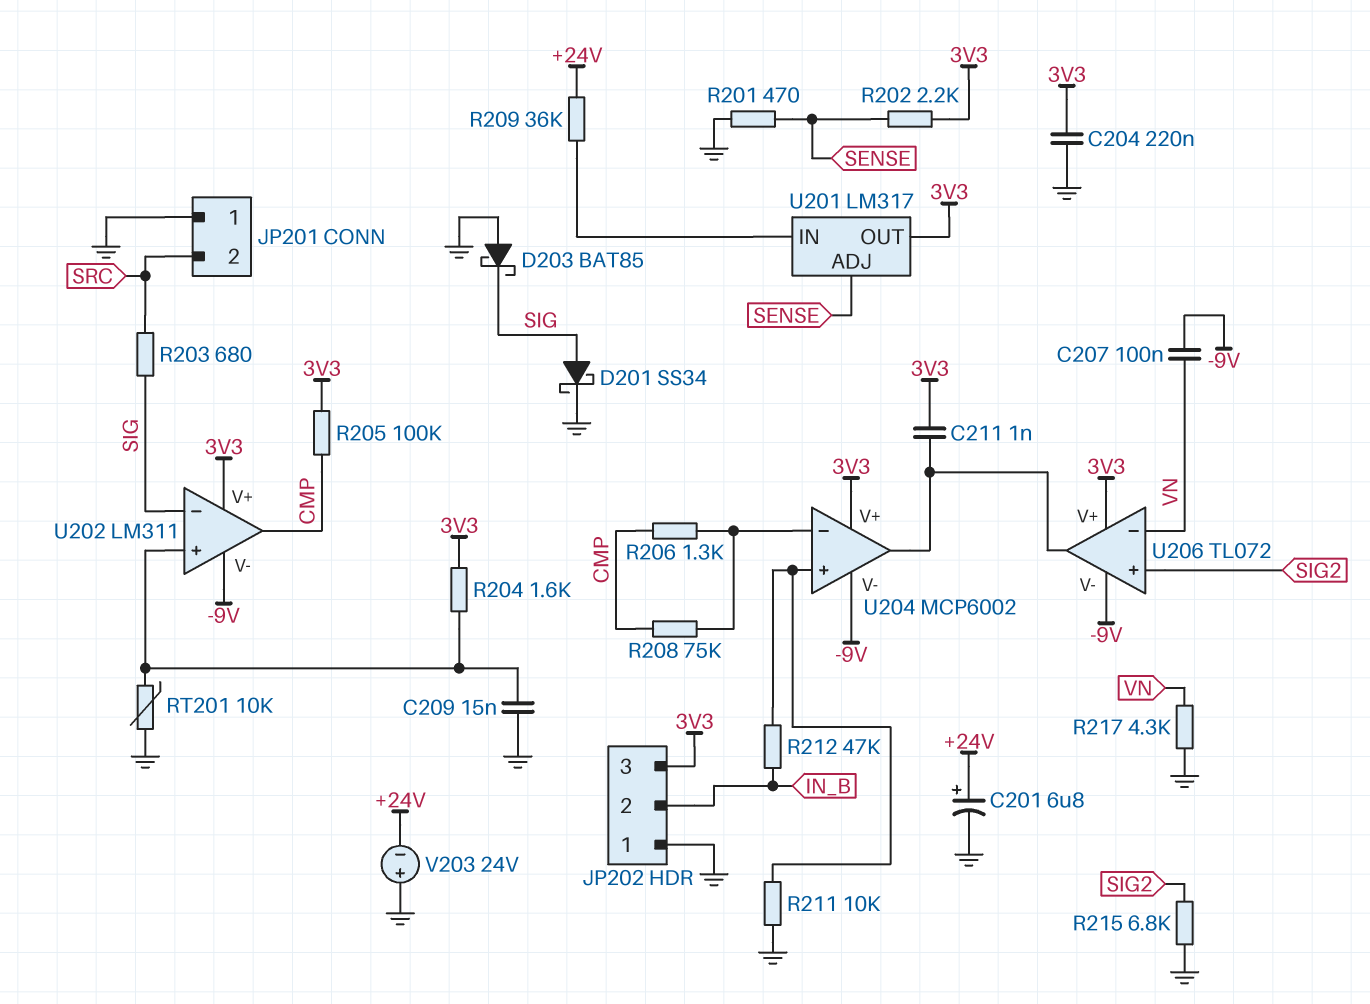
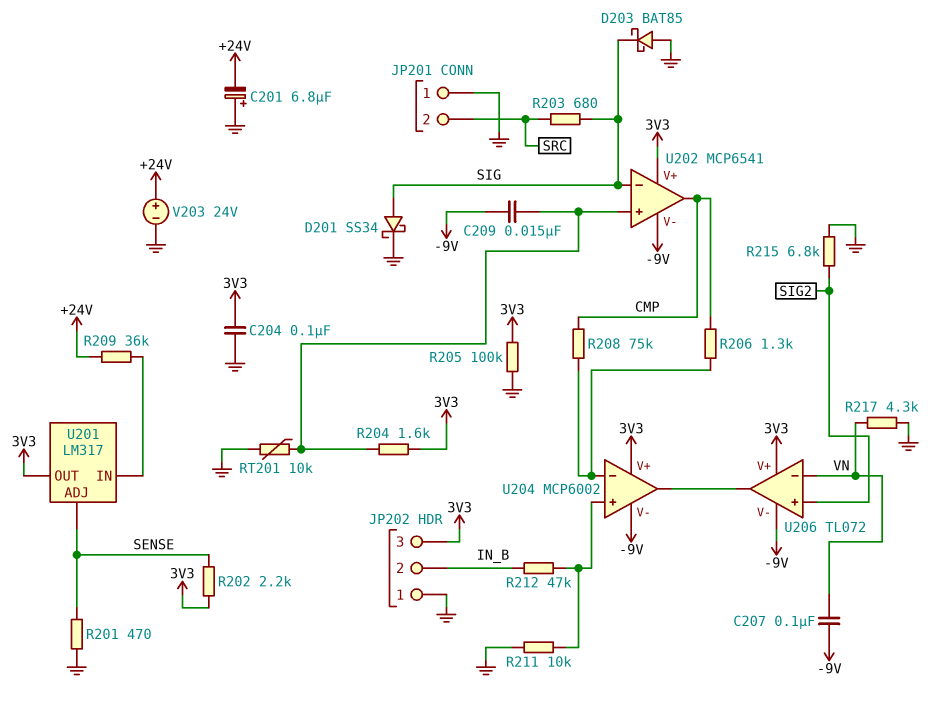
C201: 6.8uF (plus +24V, minus GND) -> 6.8uF (plus GND, minus +24V)
C204: 220nF (3V3, GND) -> 100nF (3V3, GND)
C209: 15nF (GND, U202/in+) -> 15nF (-9V, U202/in+)
C211: 1nF (3V3, U204/out) -> none
R205: 100k (3V3, CMP) -> 100k (3V3, GND)
U202: LM311 -> MCP6541
V203: 24V (plus GND, minus +24V) -> 24V (plus +24V, minus GND)

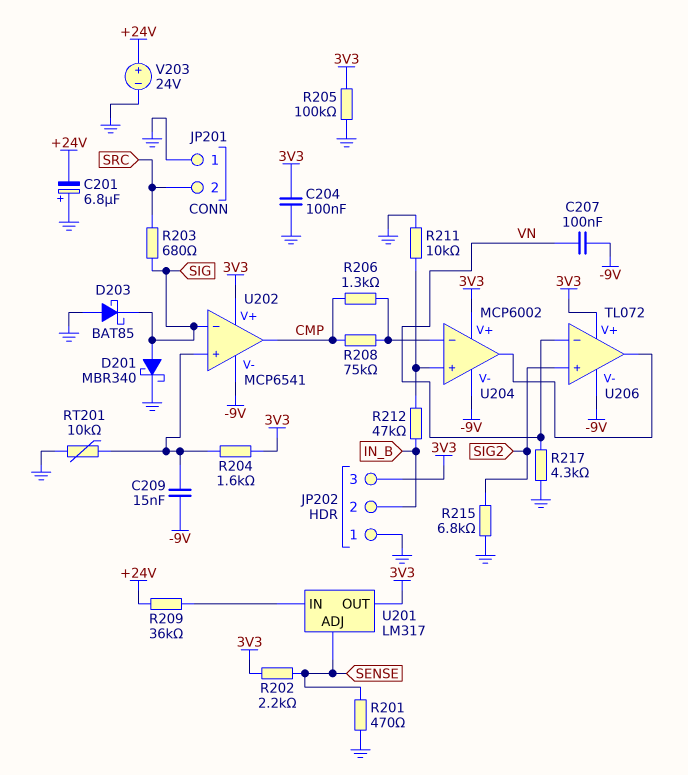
D201: schottky SS34 (A SIG, K GND) -> schottky MBR340 (A SIG, K GND)

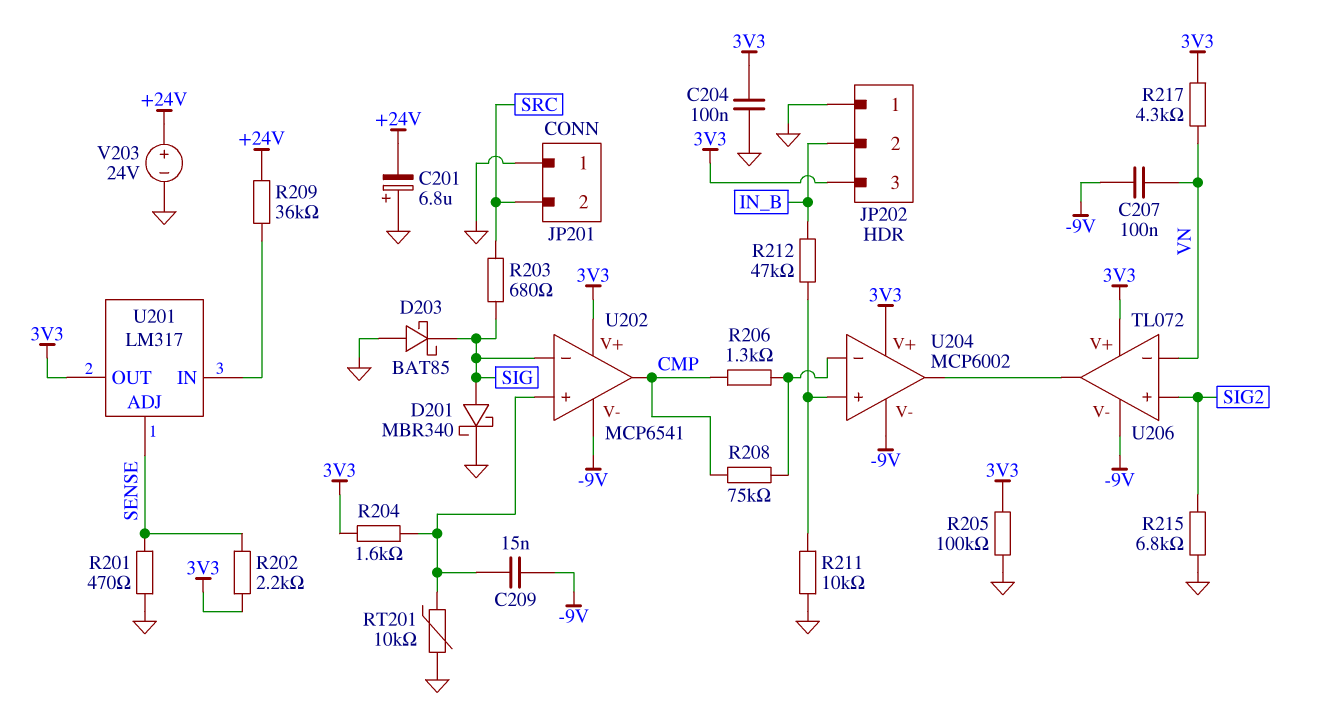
R217: 4.3k (GND, VN) -> 4.3k (3V3, VN)

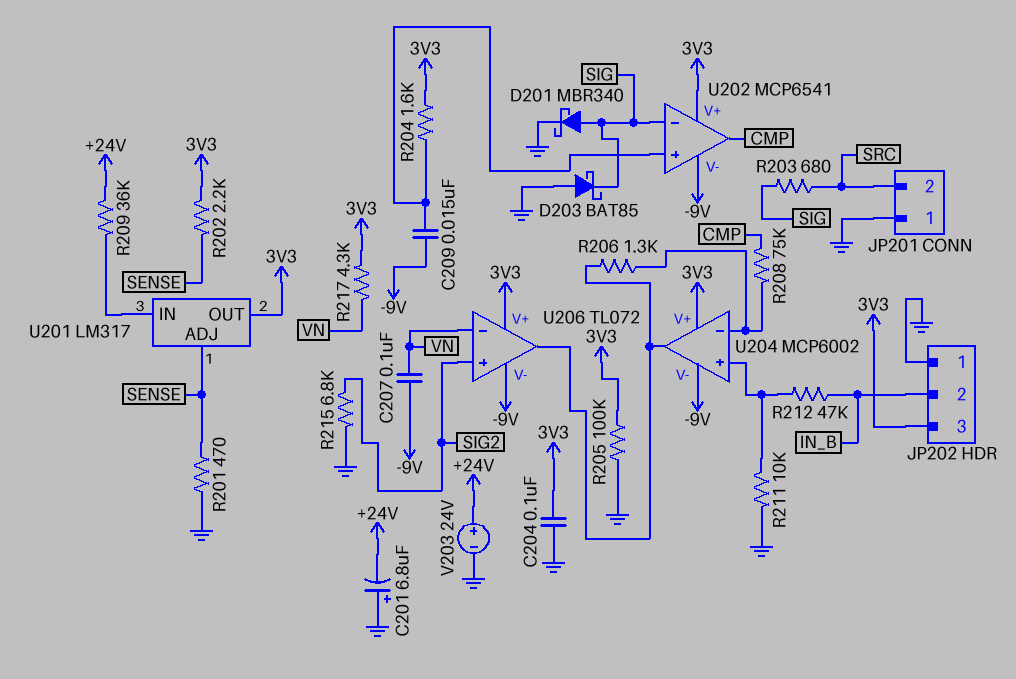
R206: 1.3k (CMP, U204/in-) -> 1.3k (U204/in-, U204/out)
RT201: 10k (GND, U202/in+) -> none

